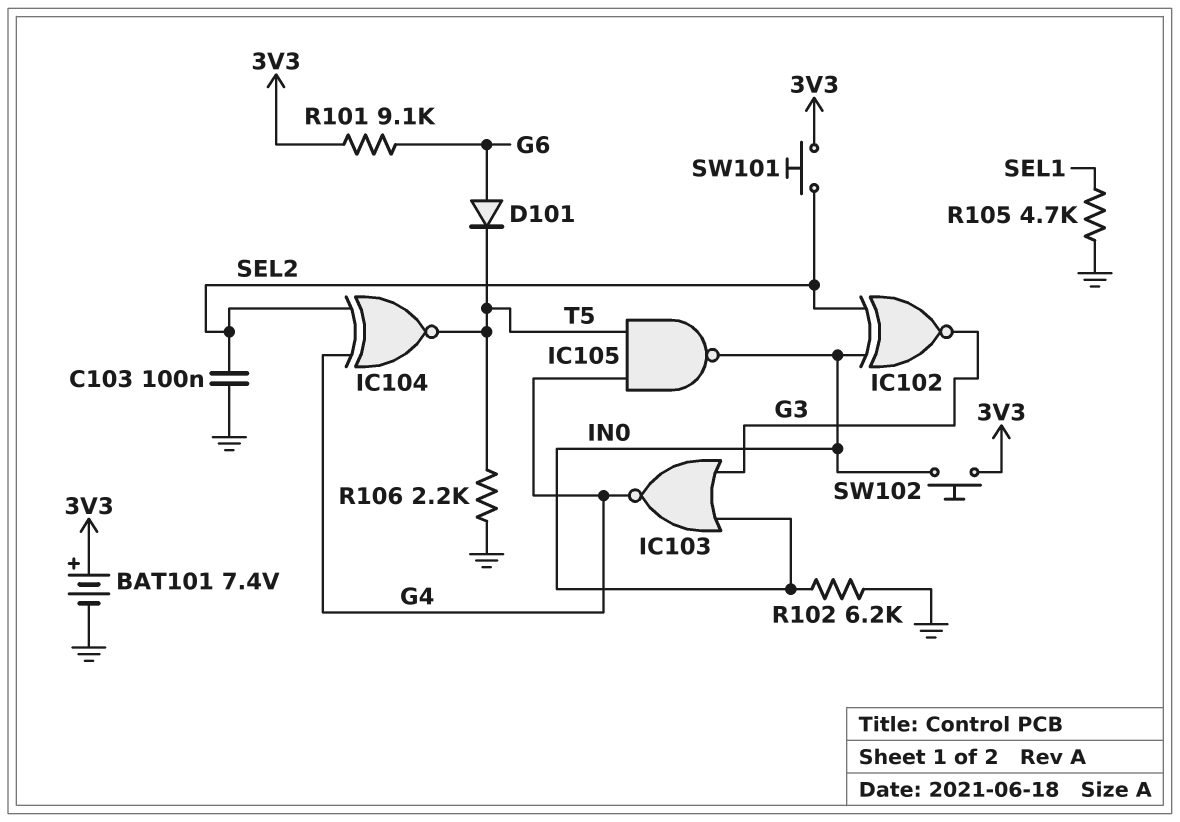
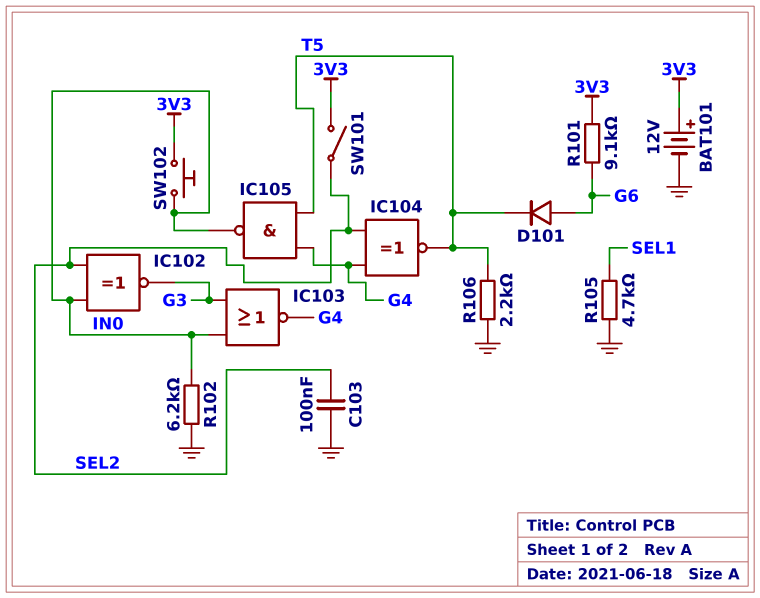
BAT101: 7.4V (plus 3V3, minus GND) -> 12V (plus 3V3, minus GND)
SW101: button (3V3, SEL2) -> switch (3V3, SEL2)

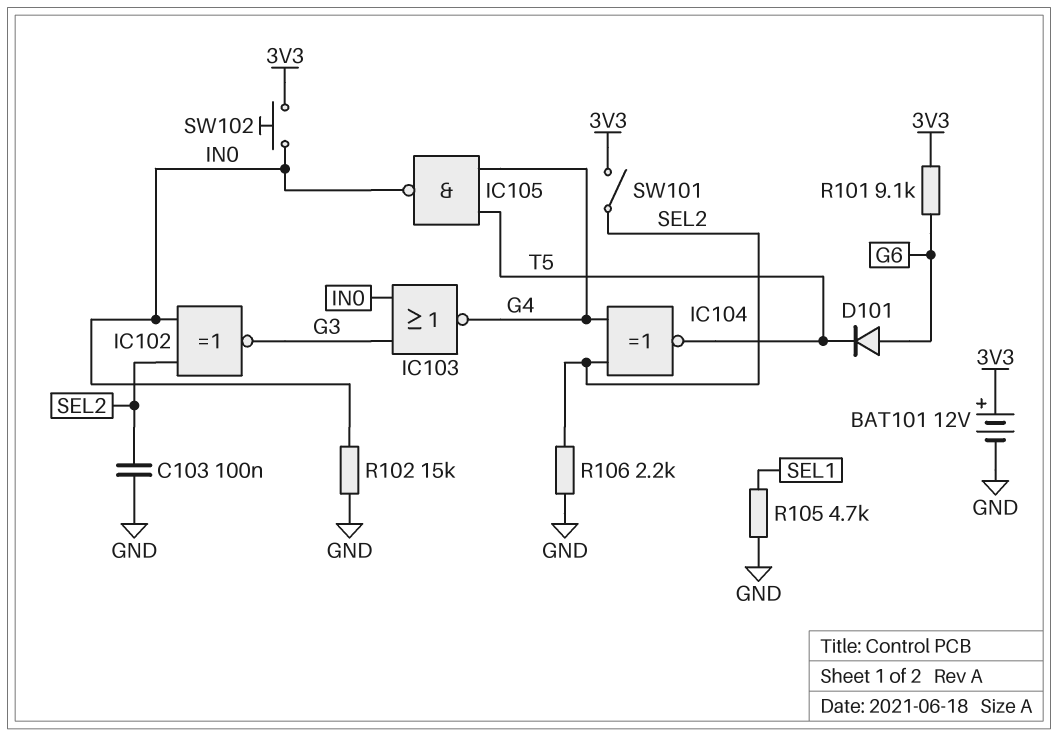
R102: 6.2k (GND, IN0) -> 15k (GND, IN0)
R106: 2.2k (GND, T5) -> 2.2k (GND, SEL2)

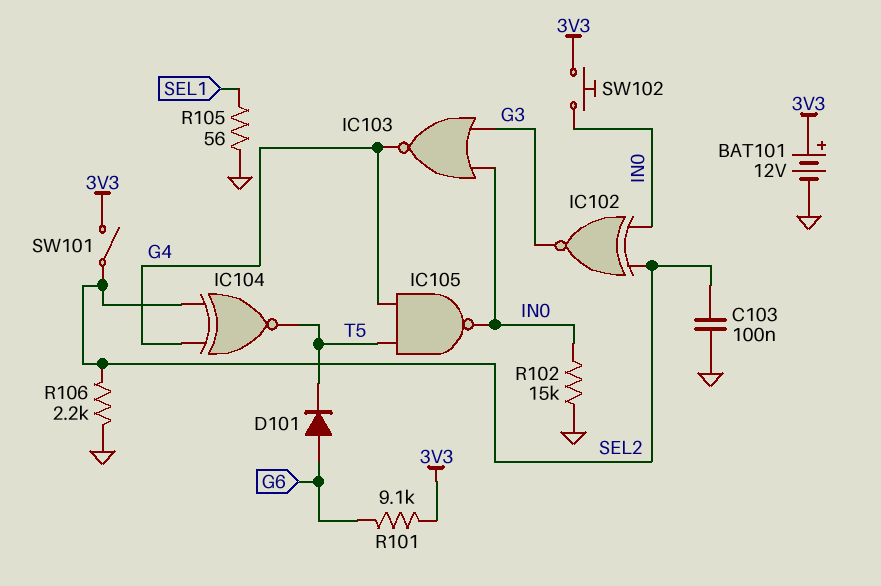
R105: 4.7k (GND, SEL1) -> 56 (GND, SEL1)

